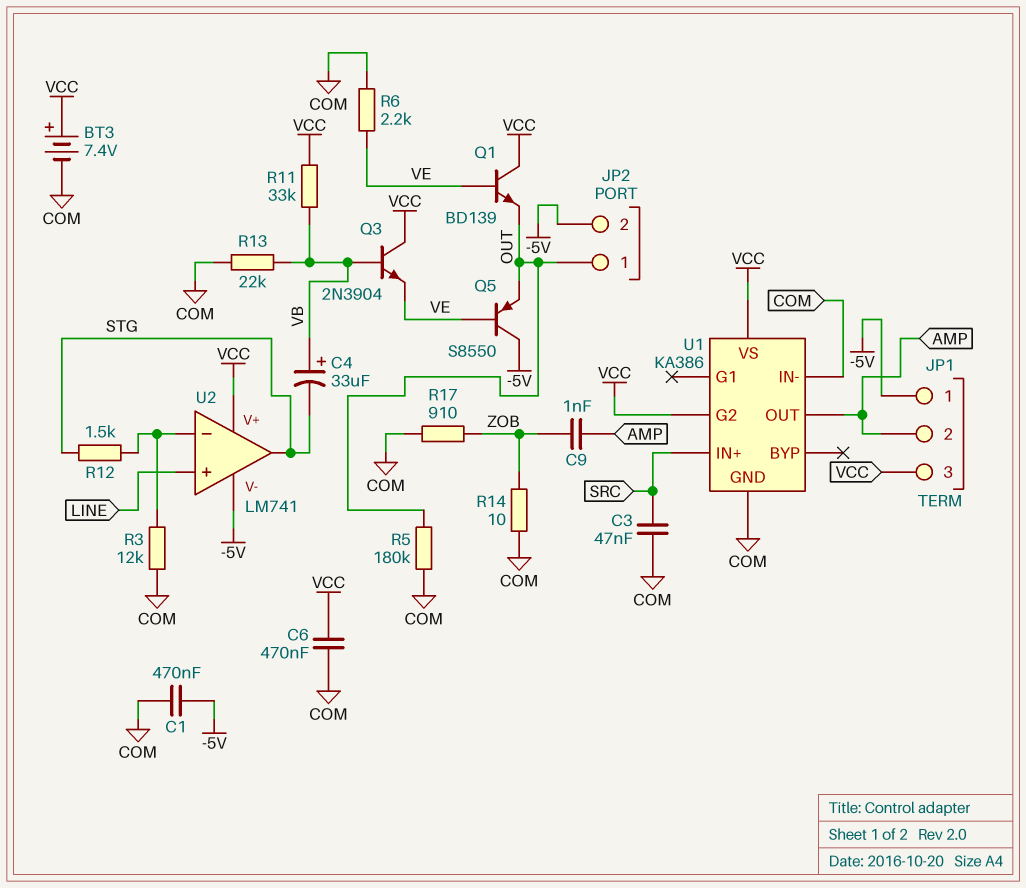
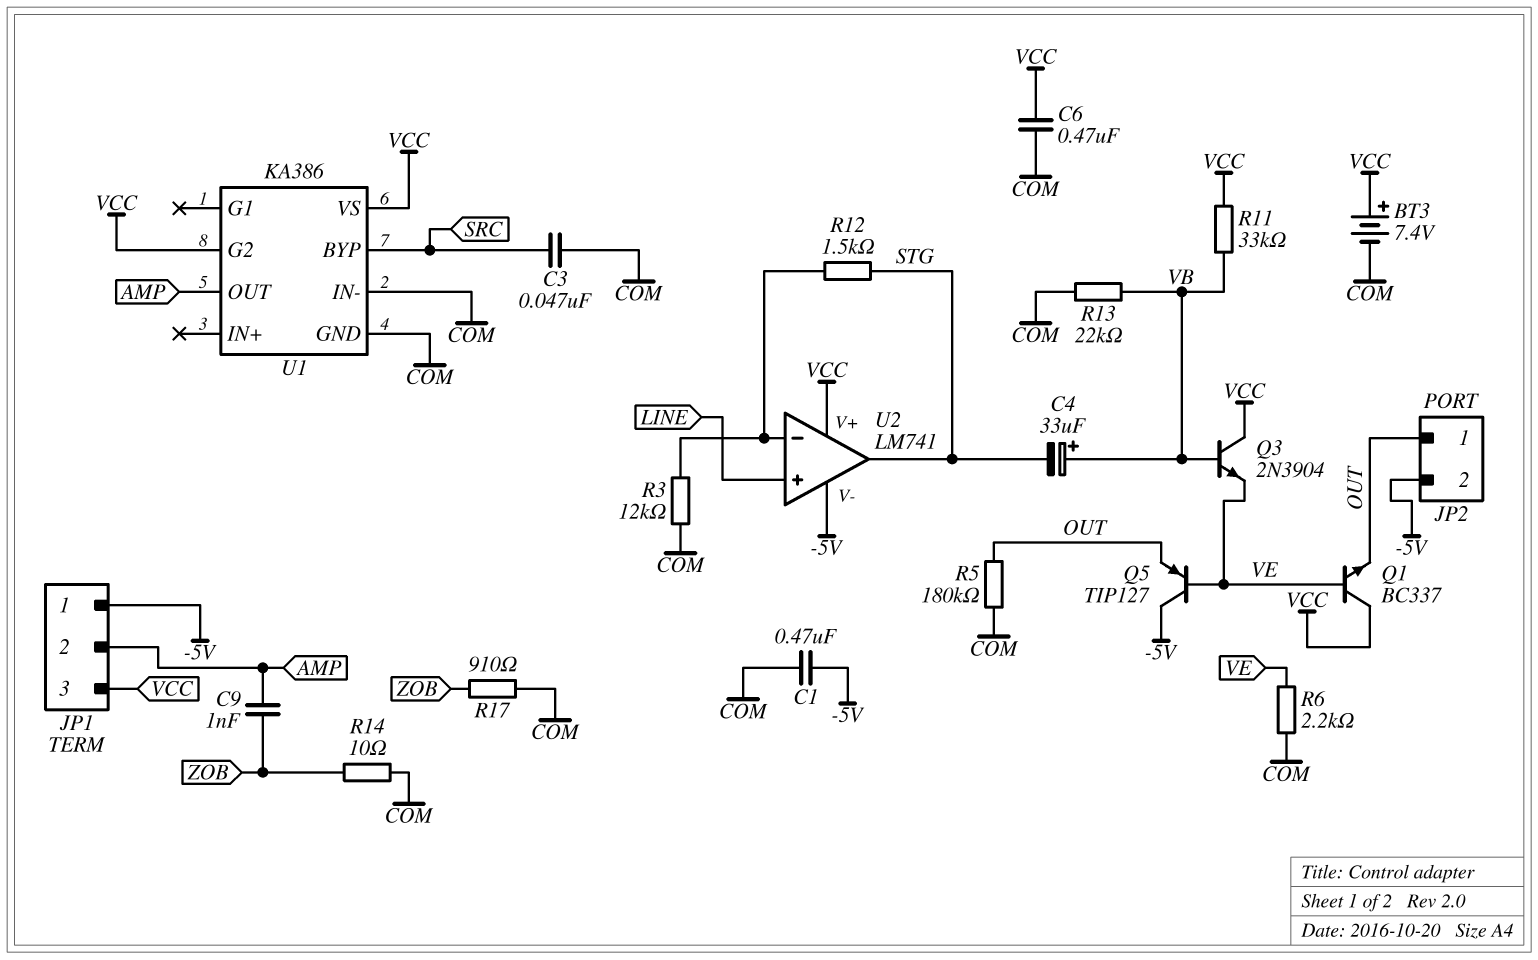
Q1: NPN BD139 (B VE, C VCC, E OUT) -> NPN BC337 (B VE, C VCC, E OUT)
Q5: PNP S8550 (B VE, C -5V, E OUT) -> PNP TIP127 (B VE, C -5V, E OUT)
U1 pin BYP: none -> SRC
U1 pin IN+: SRC -> none

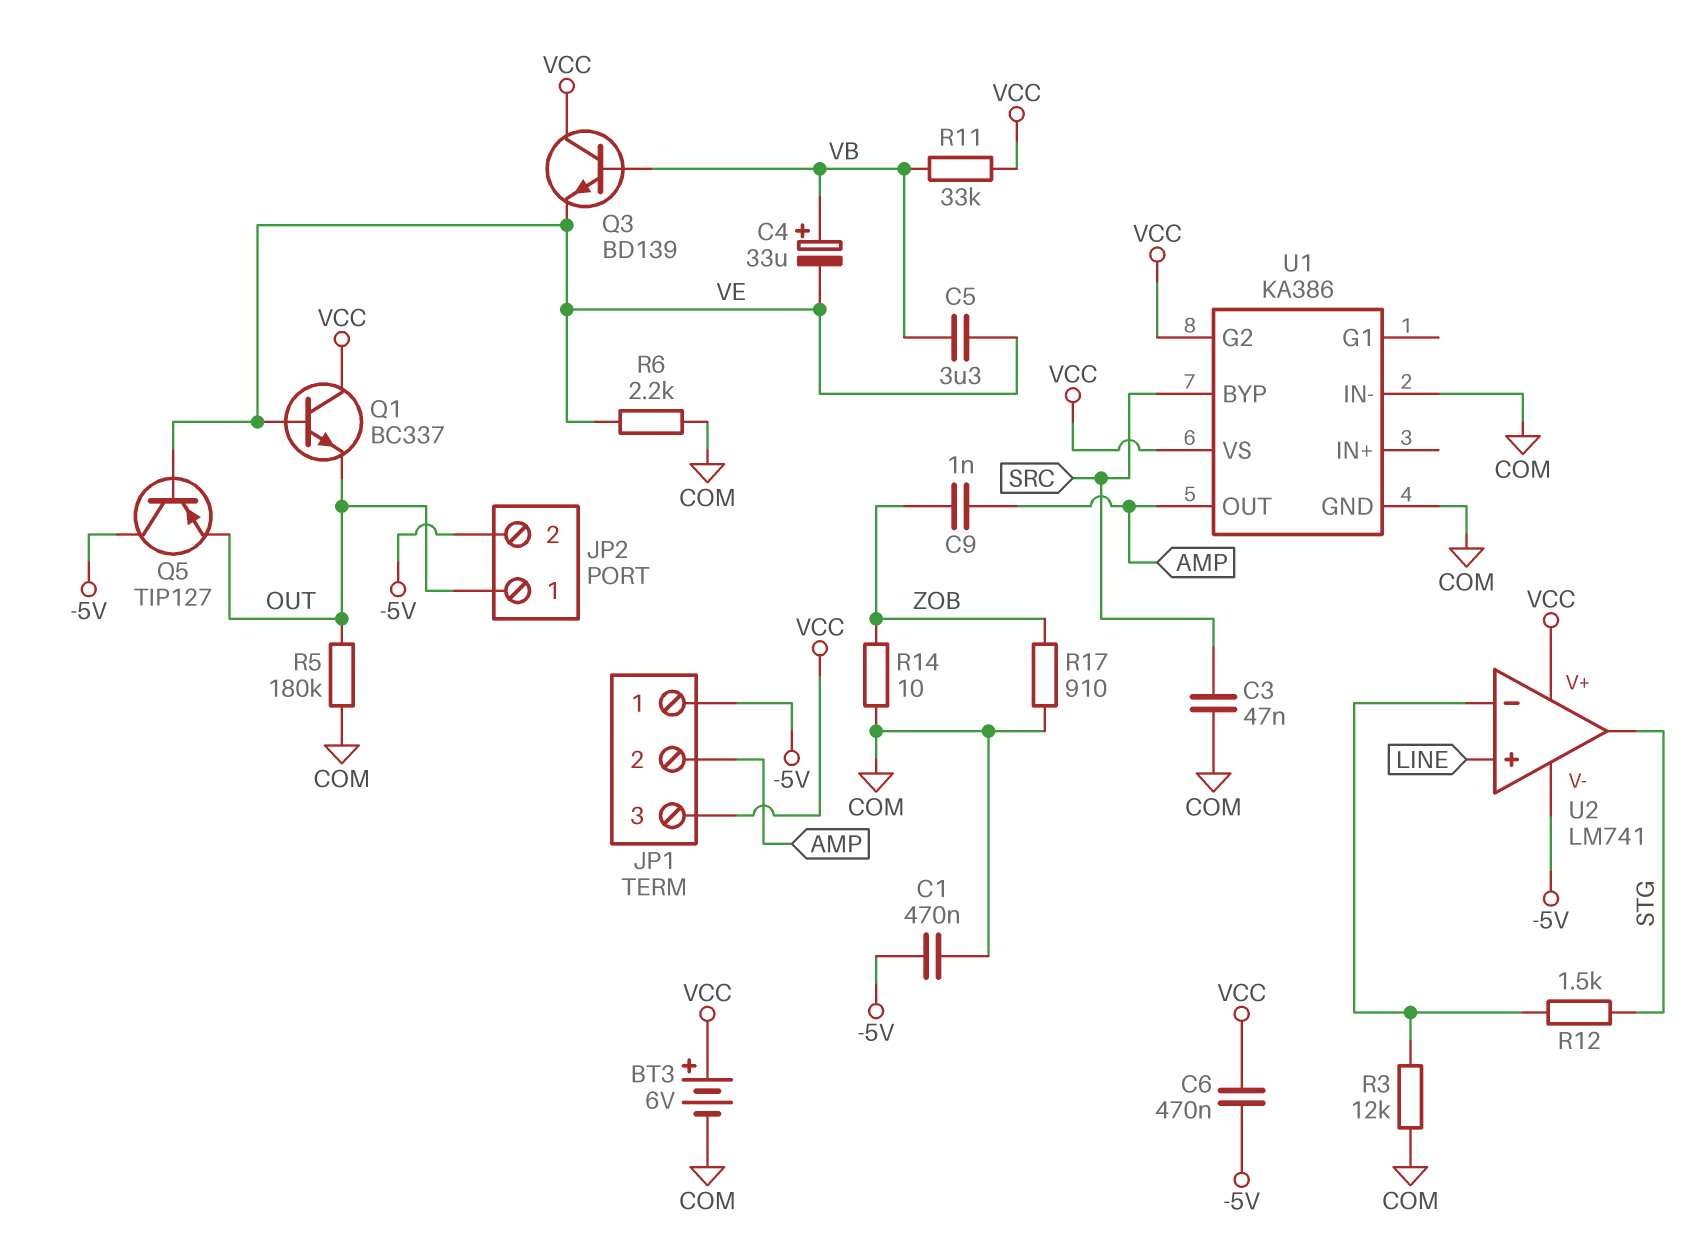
BT3: 7.4V (plus VCC, minus COM) -> 6V (plus VCC, minus COM)
C4: 33uF (plus VB, minus STG) -> 33uF (plus VB, minus VE)
C5: none -> 3.3uF (VB, VE)
C6: 470nF (COM, VCC) -> 470nF (-5V, VCC)
Q3: NPN 2N3904 (B VB, C VCC, E VE) -> NPN BD139 (B VB, C VCC, E VE)
R13: 22k (COM, VB) -> none

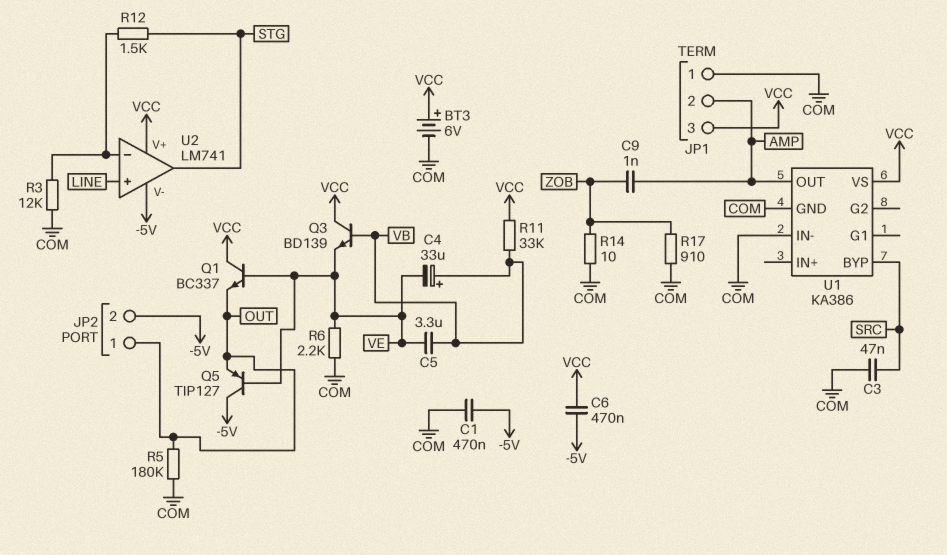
JP1 pin 1: -5V -> COM
U1 pin G2: VCC -> none

